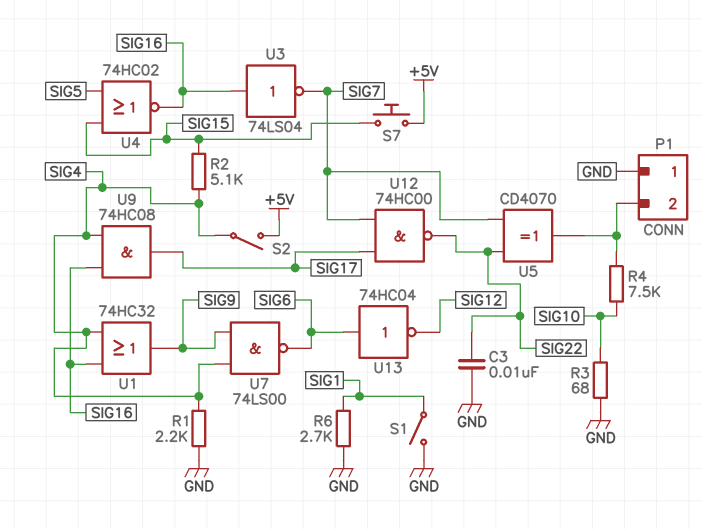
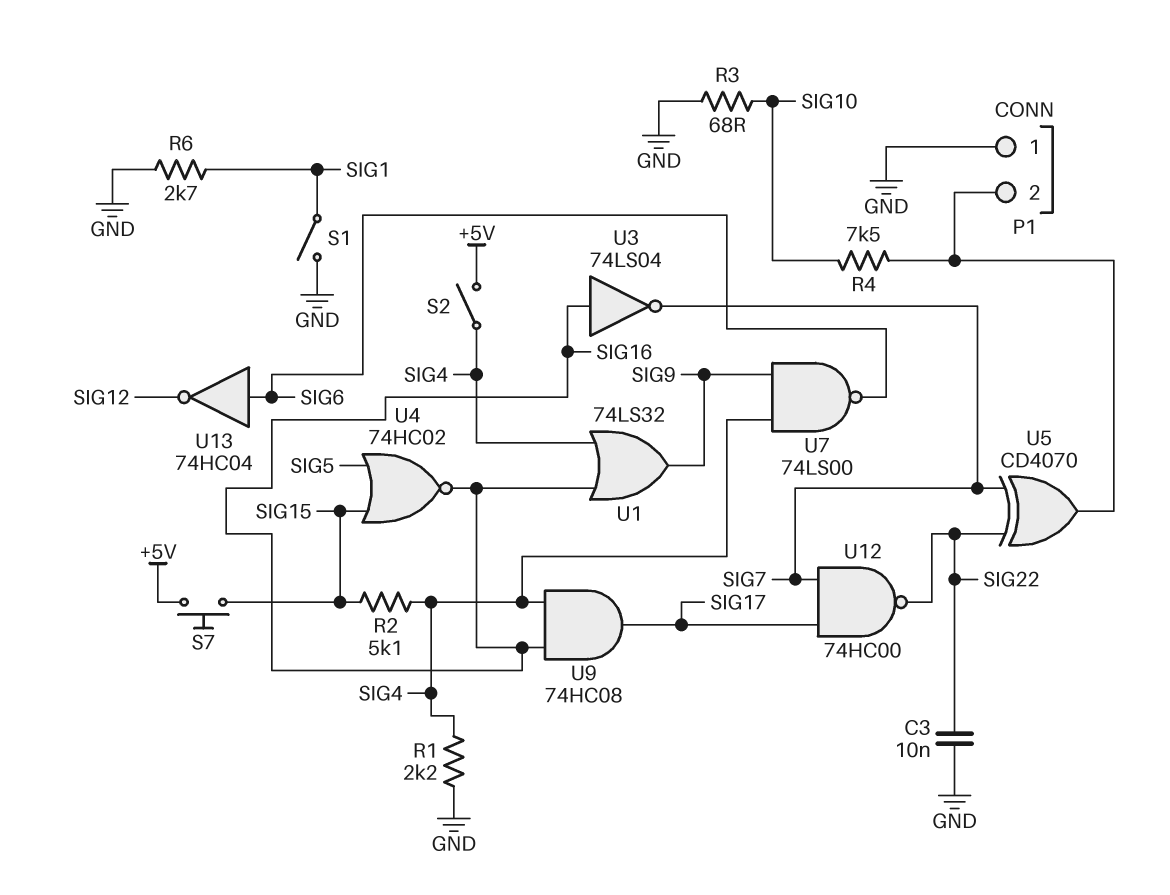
U1: OR 74HC32 (in SIG4, in SIG16, out SIG9) -> OR 74LS32 (in SIG4, in SIG16, out SIG9)

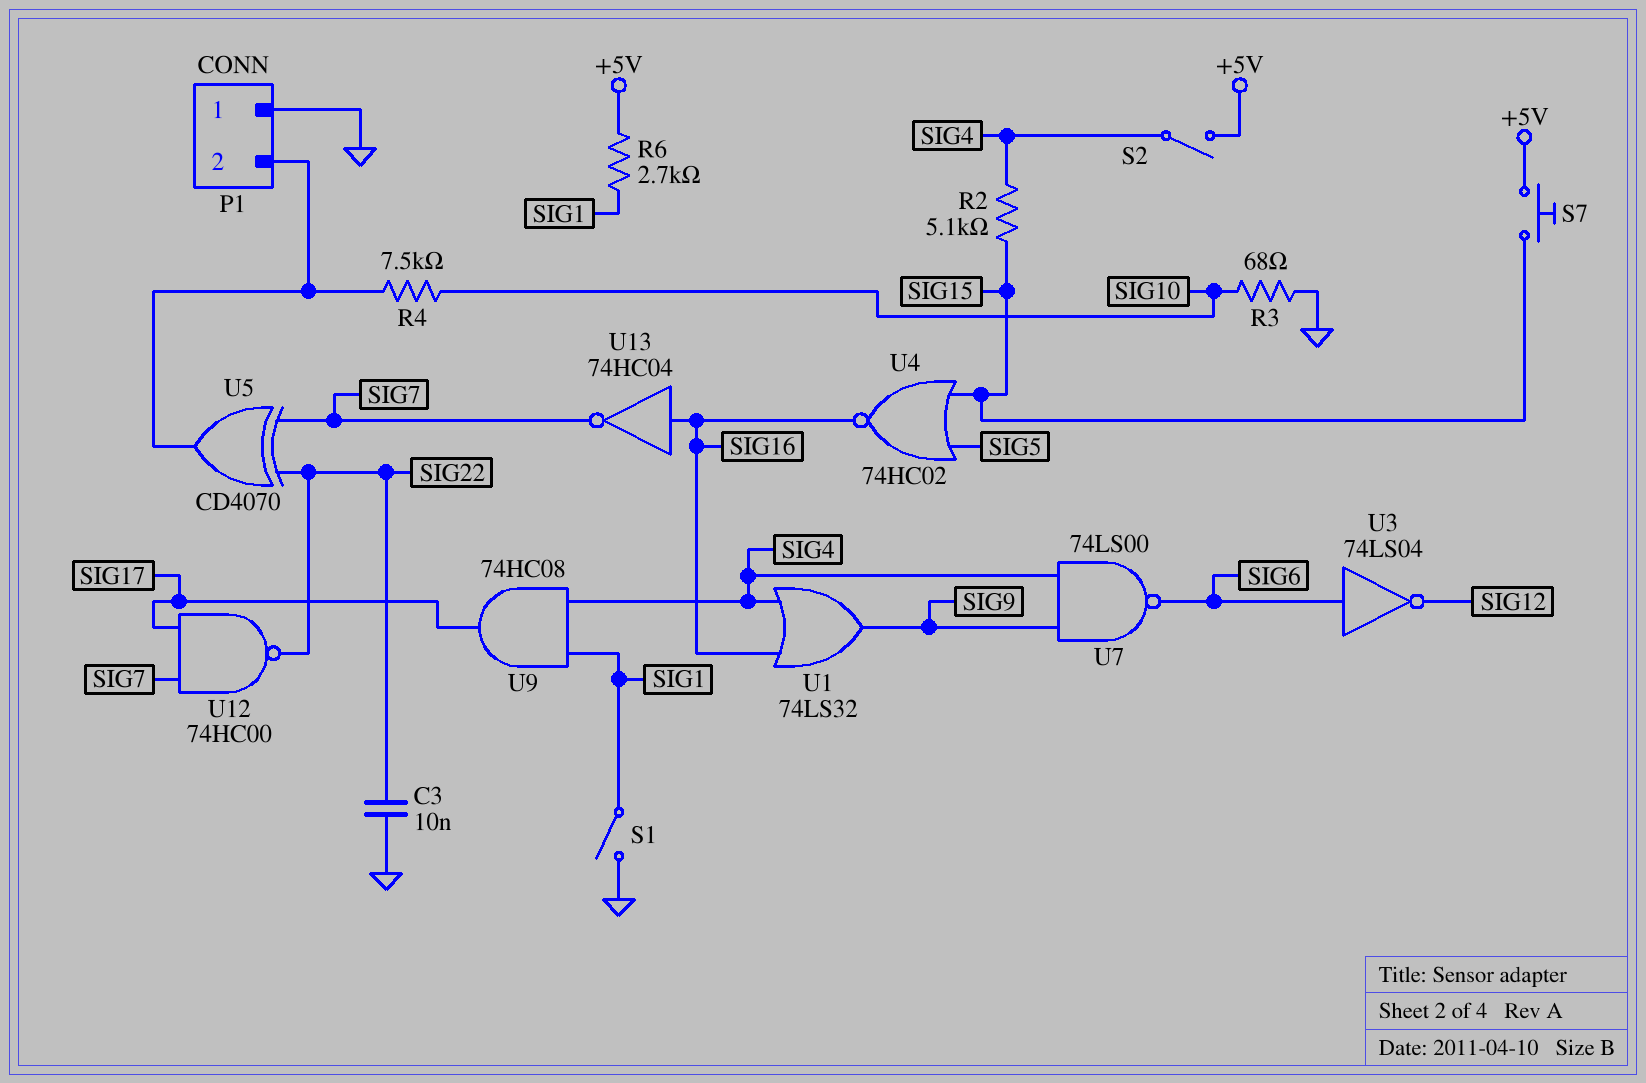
R1: 2.2k (GND, SIG4) -> none
R6: 2.7k (GND, SIG1) -> 2.7k (+5V, SIG1)
U3: NOT 74LS04 (in SIG16, out SIG7) -> NOT 74LS04 (in SIG6, out SIG12)
U9: AND 74HC08 (in SIG4, in SIG16, out SIG17) -> AND 74HC08 (in SIG1, in SIG4, out SIG17)
U13: NOT 74HC04 (in SIG6, out SIG12) -> NOT 74HC04 (in SIG16, out SIG7)

